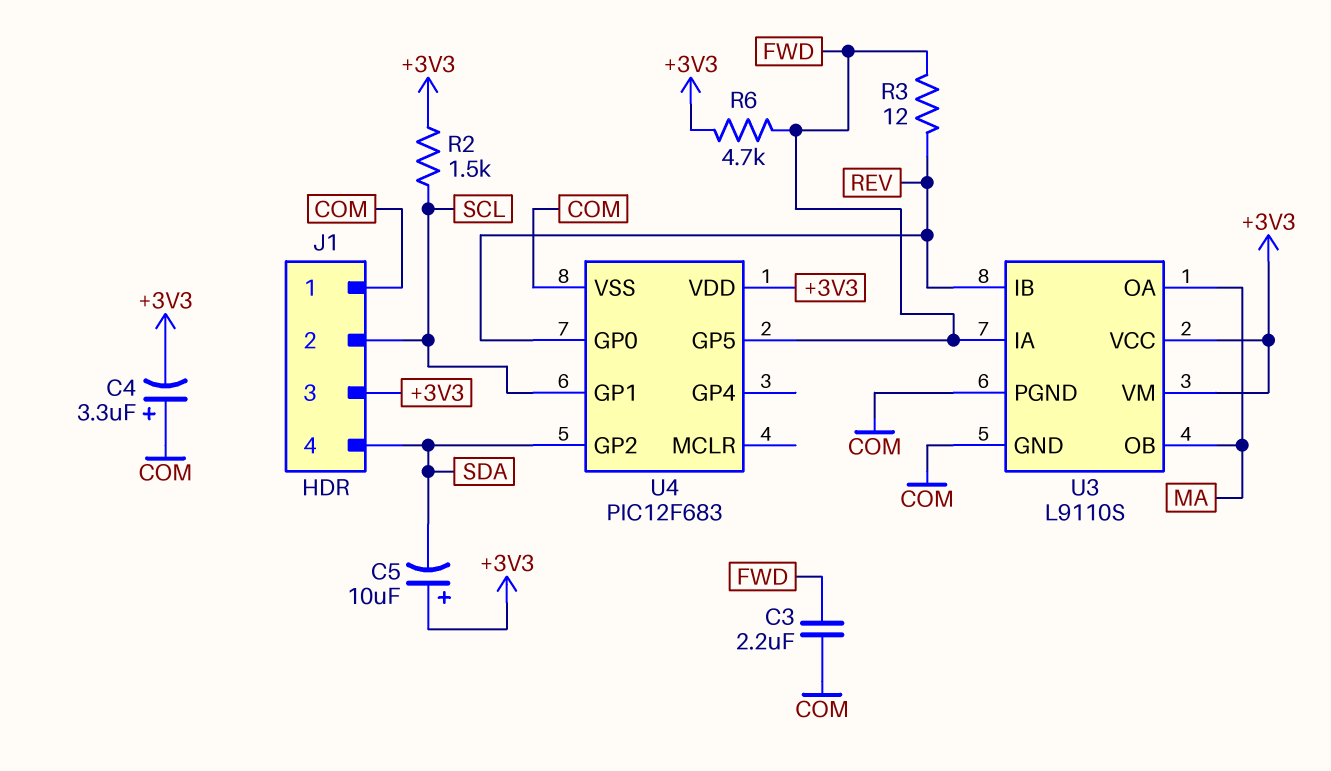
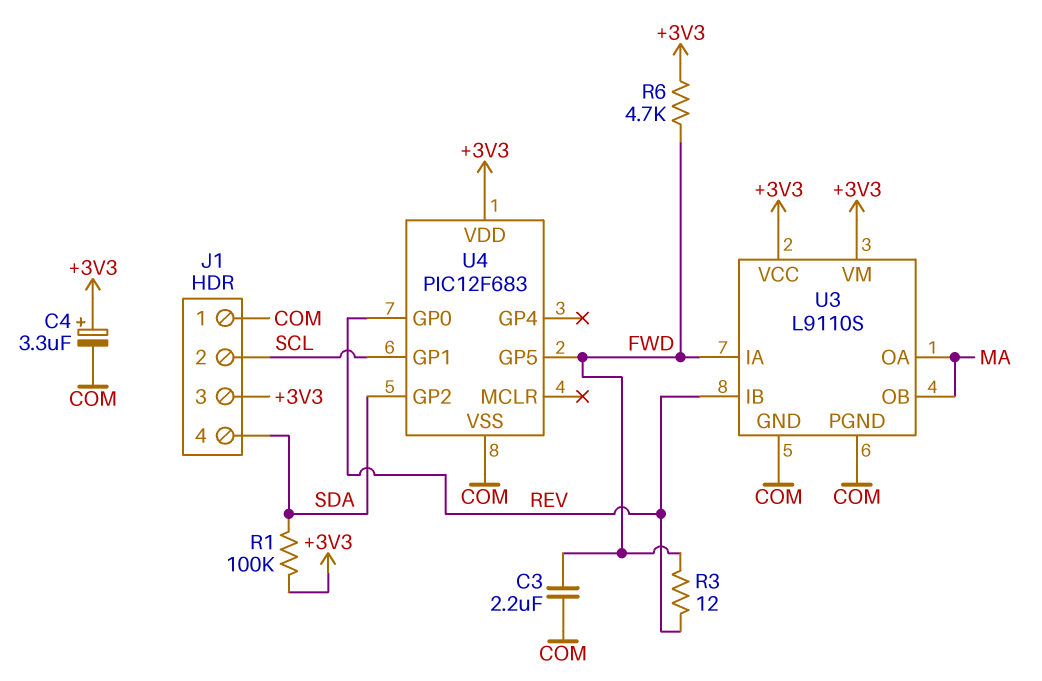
C4: 3.3uF (plus COM, minus +3V3) -> 3.3uF (plus +3V3, minus COM)
C5: 10uF (plus +3V3, minus SDA) -> none
R1: none -> 100k (+3V3, SDA)
R2: 1.5k (+3V3, SCL) -> none

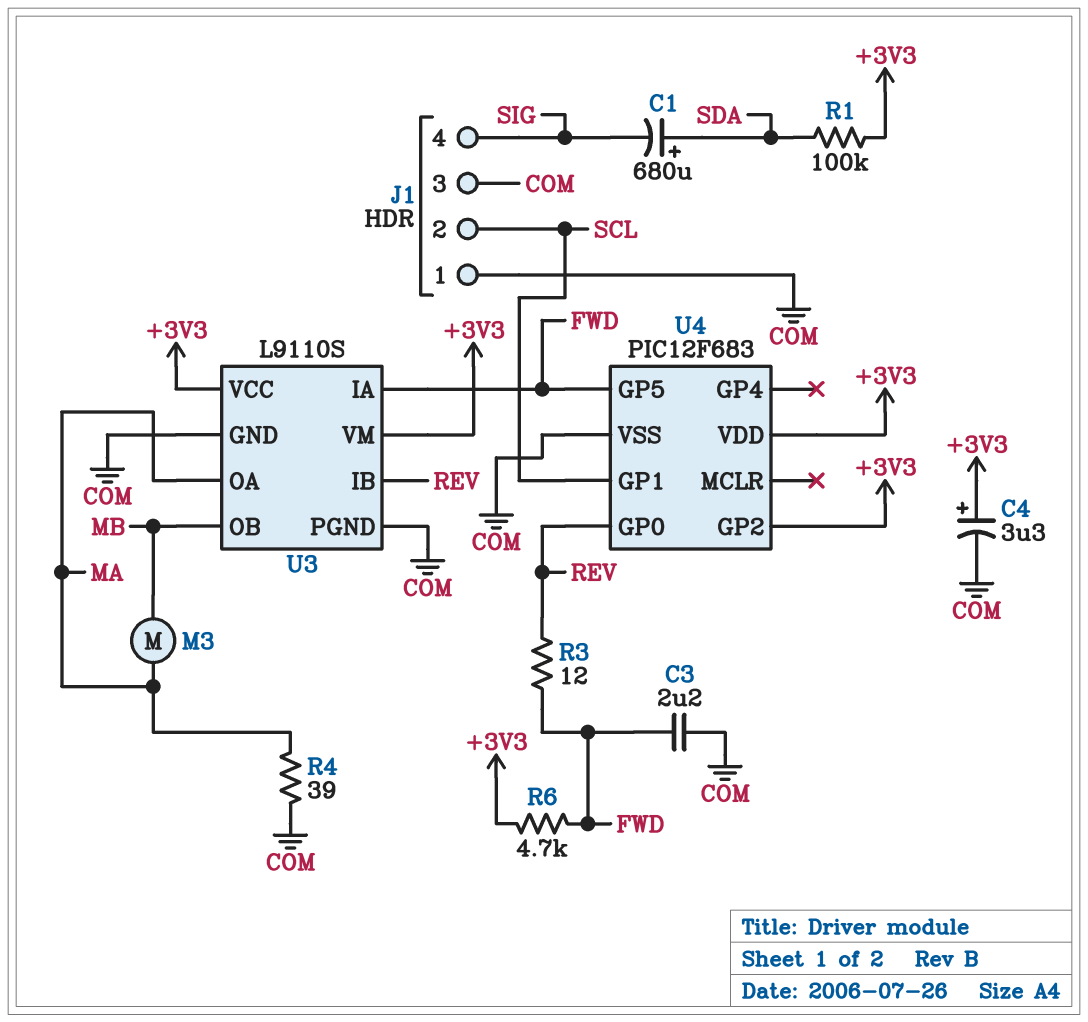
C1: none -> 680uF (plus SDA, minus SIG)
J1 pin 3: +3V3 -> COM
J1 pin 4: SDA -> SIG
M3: none -> motor (MA, MB)
R4: none -> 39 (COM, MA)
U3 pin OB: MA -> MB
U4 pin GP2: SDA -> +3V3

